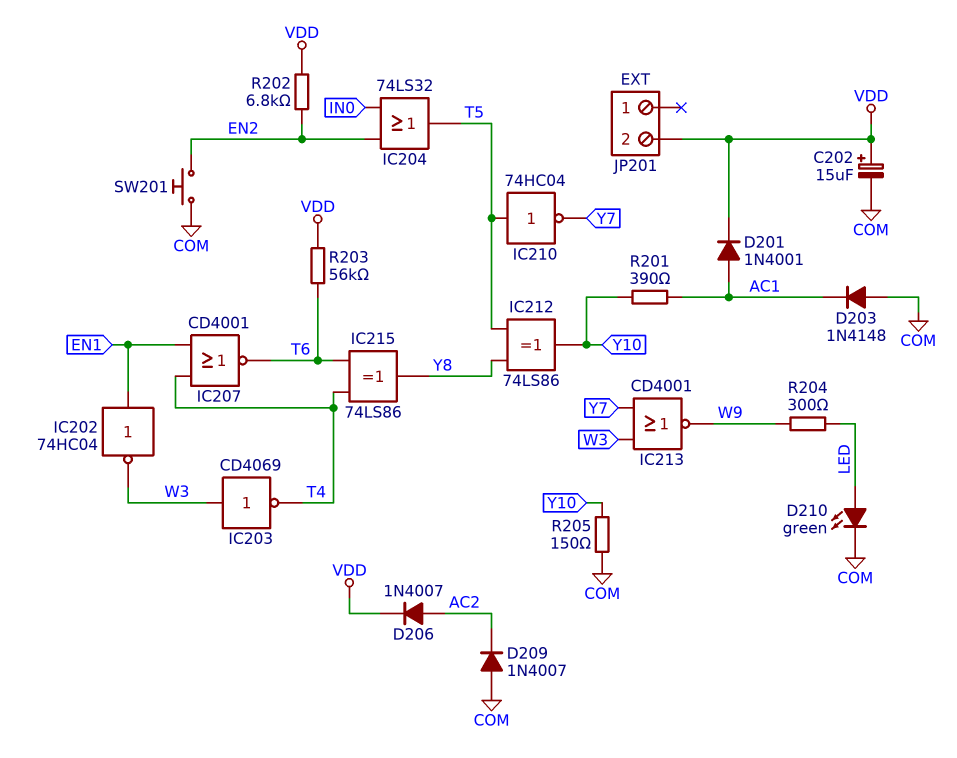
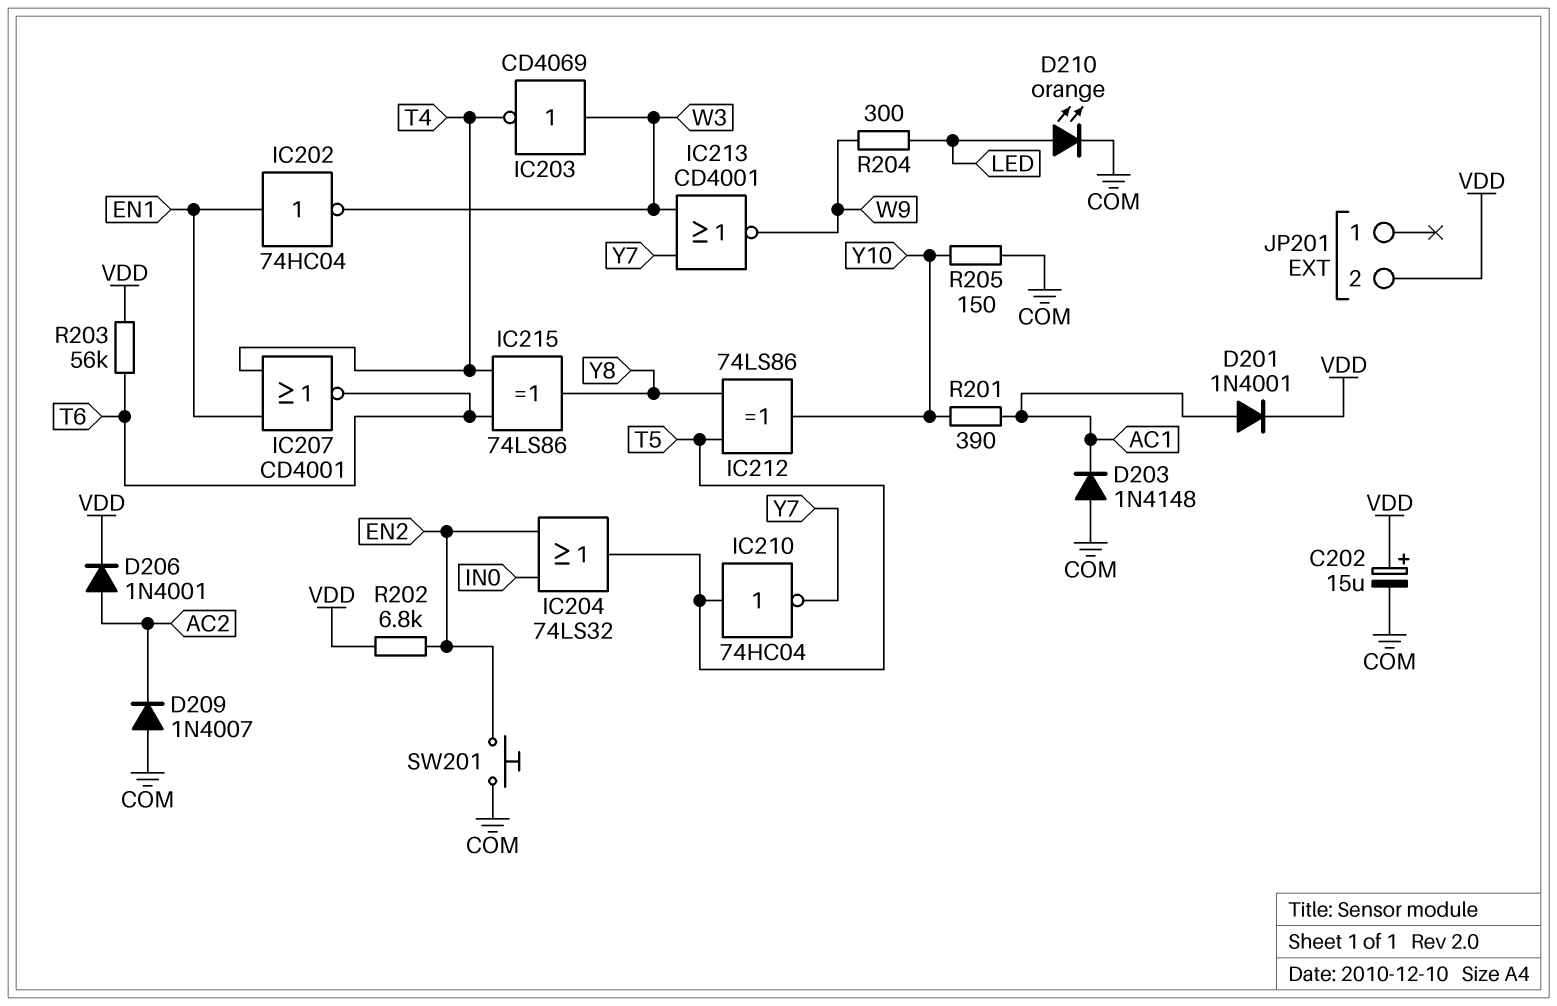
D206: diode 1N4007 (A AC2, K VDD) -> diode 1N4001 (A AC2, K VDD)
D210: LED green (A LED, K COM) -> LED orange (A LED, K COM)

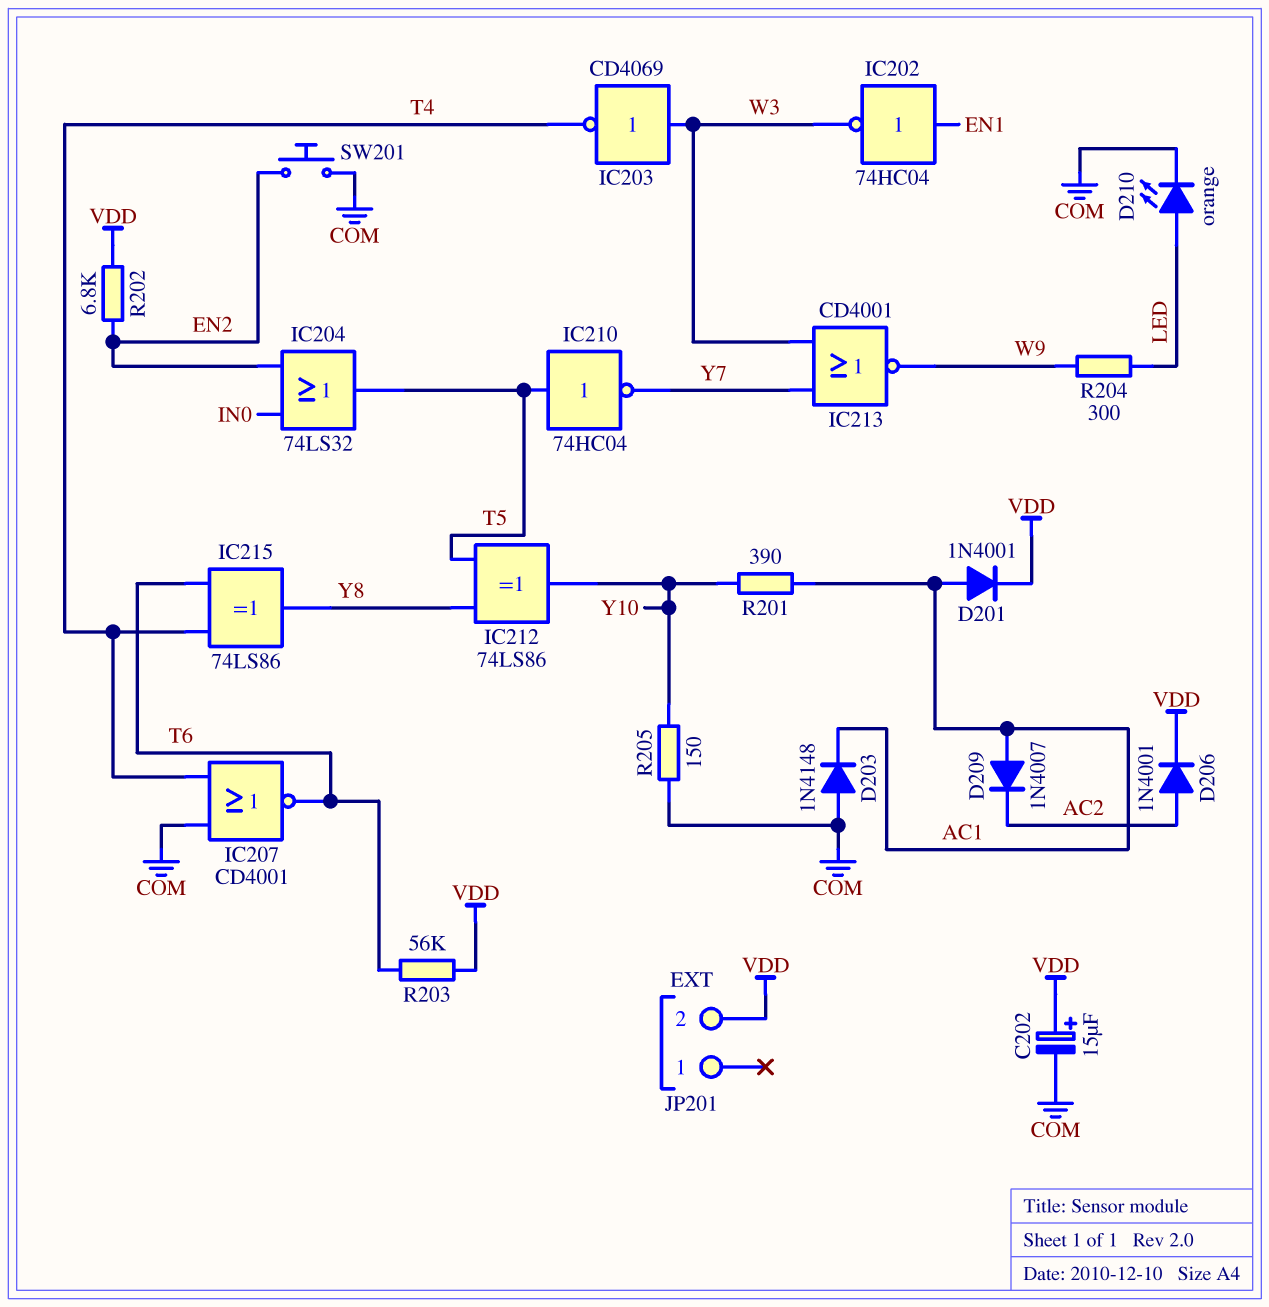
D209: diode 1N4007 (A COM, K AC2) -> diode 1N4007 (A AC1, K AC2)
IC207: NOR CD4001 (in EN1, in T4, out T6) -> NOR CD4001 (in COM, in T4, out T6)

